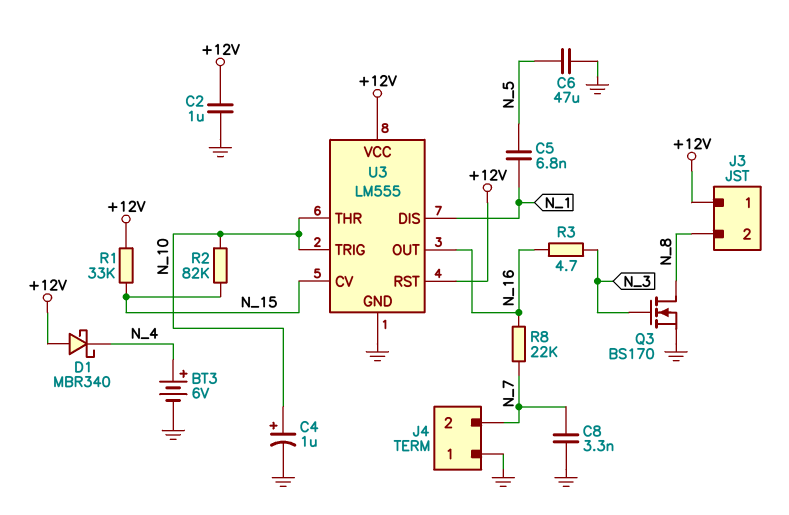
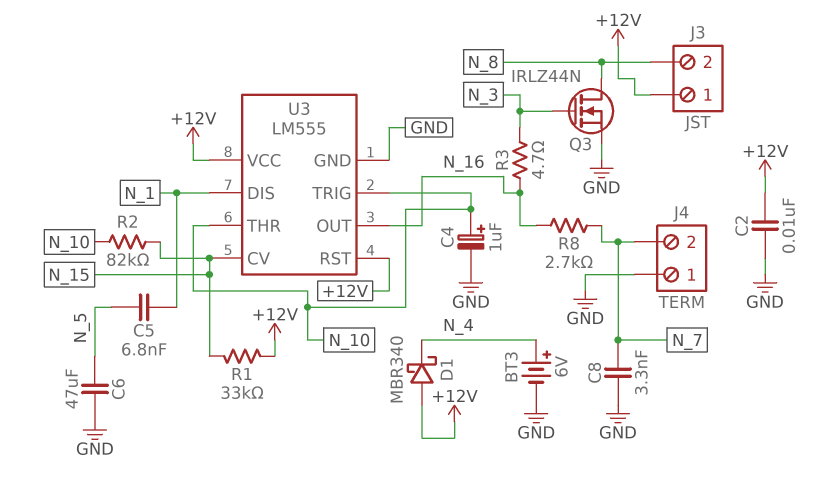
C2: 1uF (+12V, GND) -> 10nF (+12V, GND)
Q3: NMOS BS170 (G N_3, D N_8, S GND) -> NMOS IRLZ44N (G N_3, D N_8, S GND)
R8: 22k (N_7, N_16) -> 2.7k (N_7, N_16)

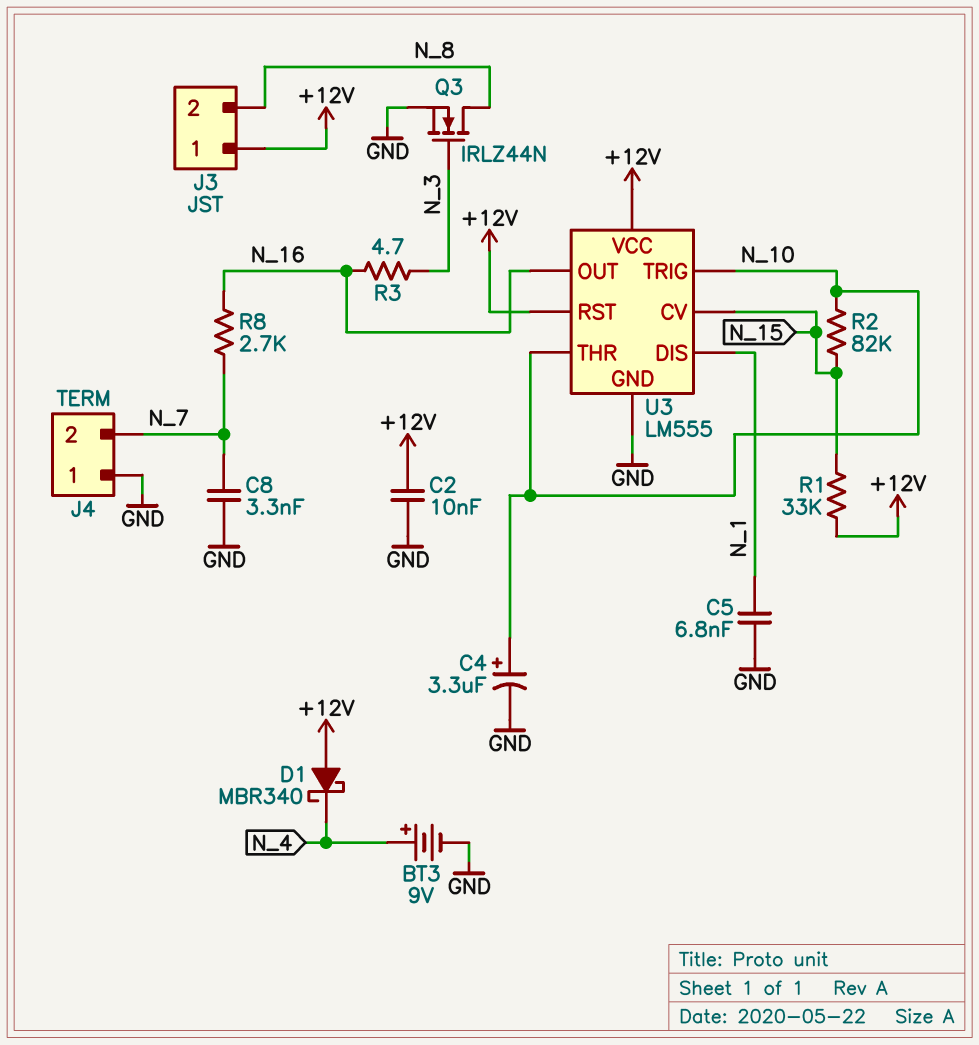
BT3: 6V (plus N_4, minus GND) -> 9V (plus N_4, minus GND)
C4: 1uF (plus N_10, minus GND) -> 3.3uF (plus N_10, minus GND)
C5: 6.8nF (N_1, N_5) -> 6.8nF (GND, N_1)
C6: 47uF (GND, N_5) -> none

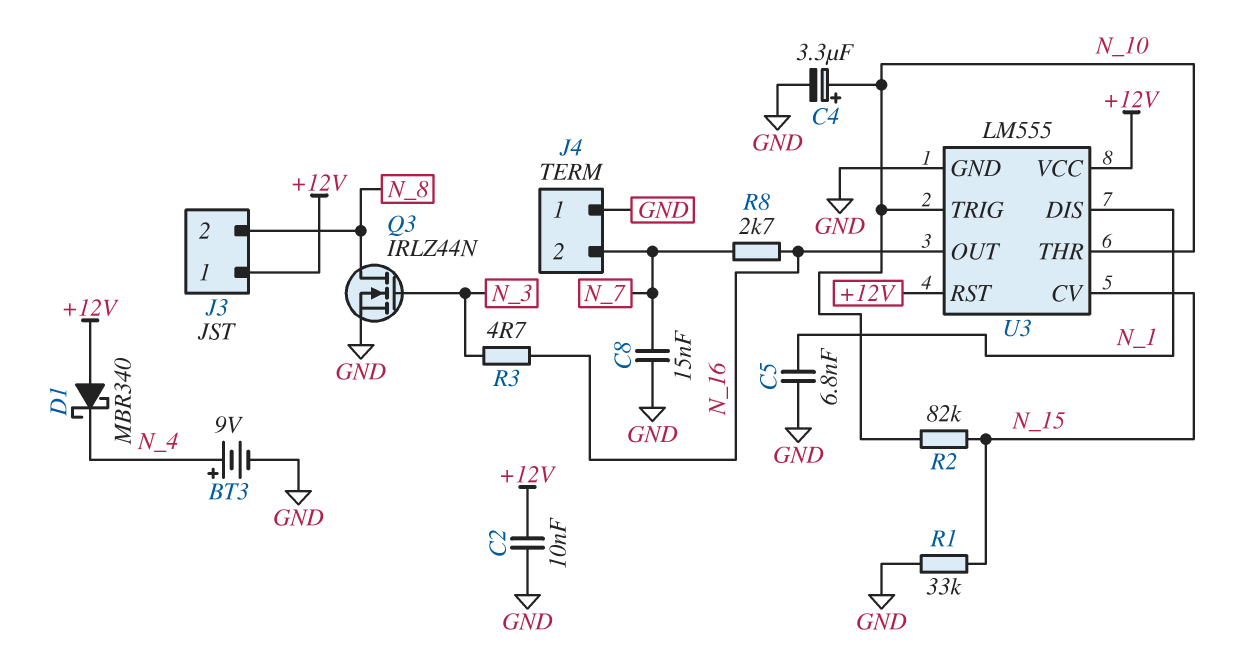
C8: 3.3nF (GND, N_7) -> 15nF (GND, N_7)
R1: 33k (+12V, N_15) -> 33k (GND, N_15)

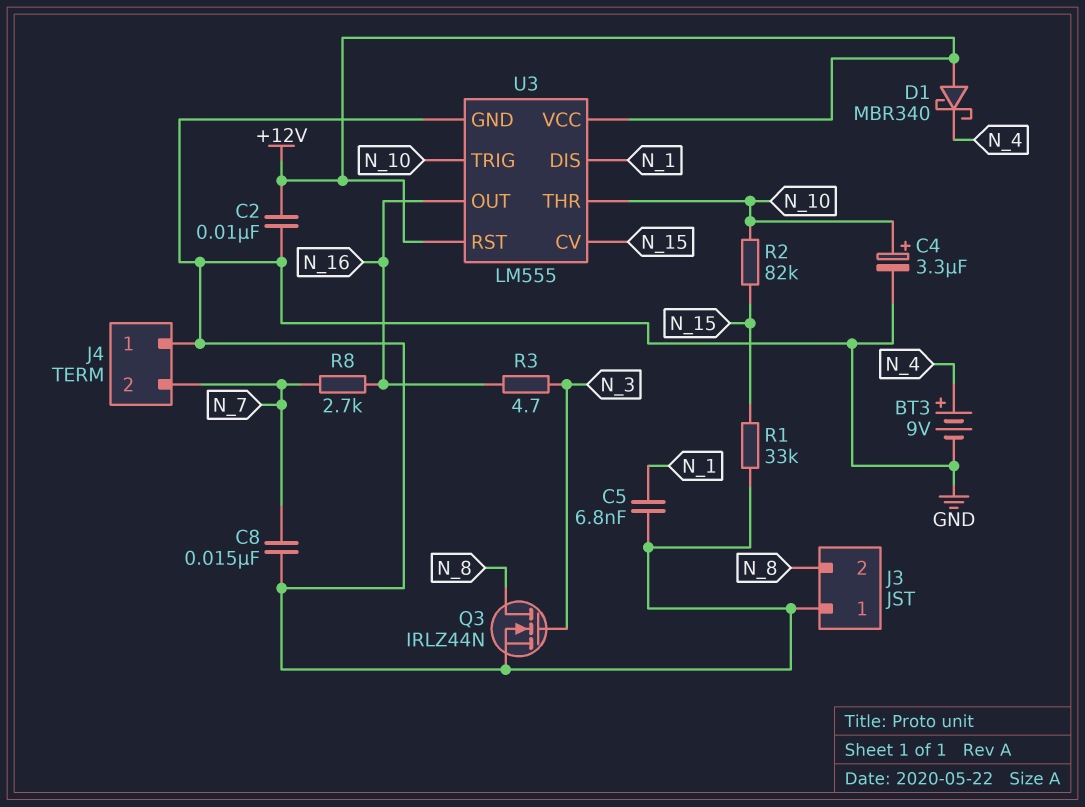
J3 pin 1: +12V -> GND

